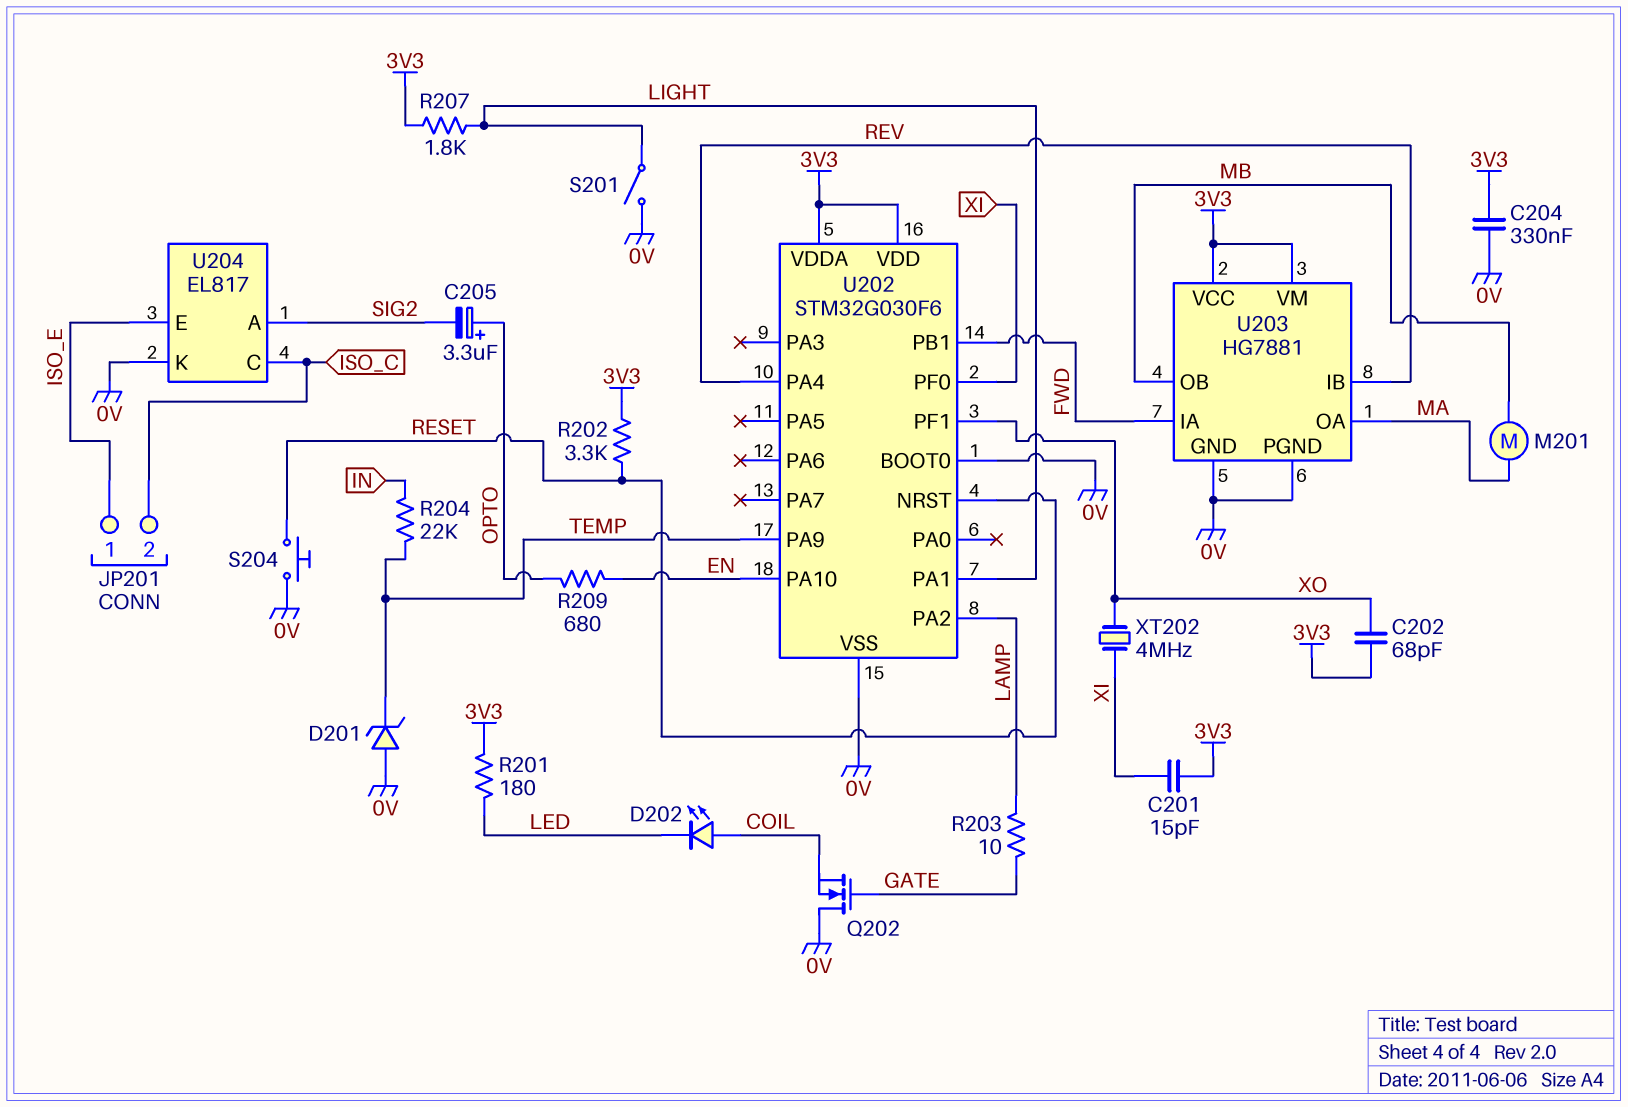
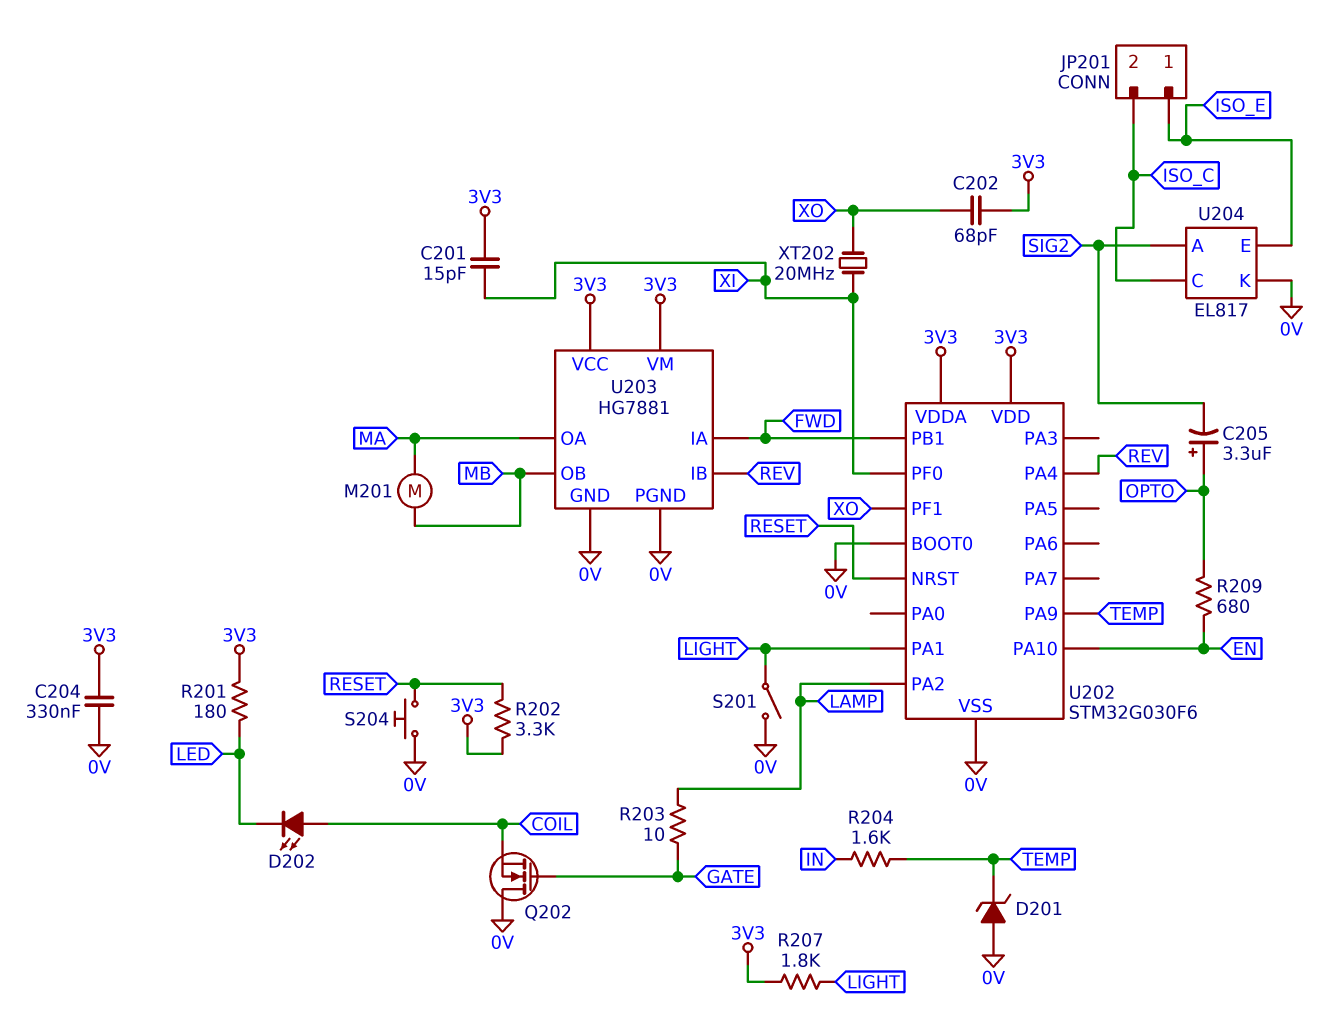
R204: 22k (IN, TEMP) -> 1.6k (IN, TEMP)
XT202: 4MHz (XI, XO) -> 20MHz (XI, XO)

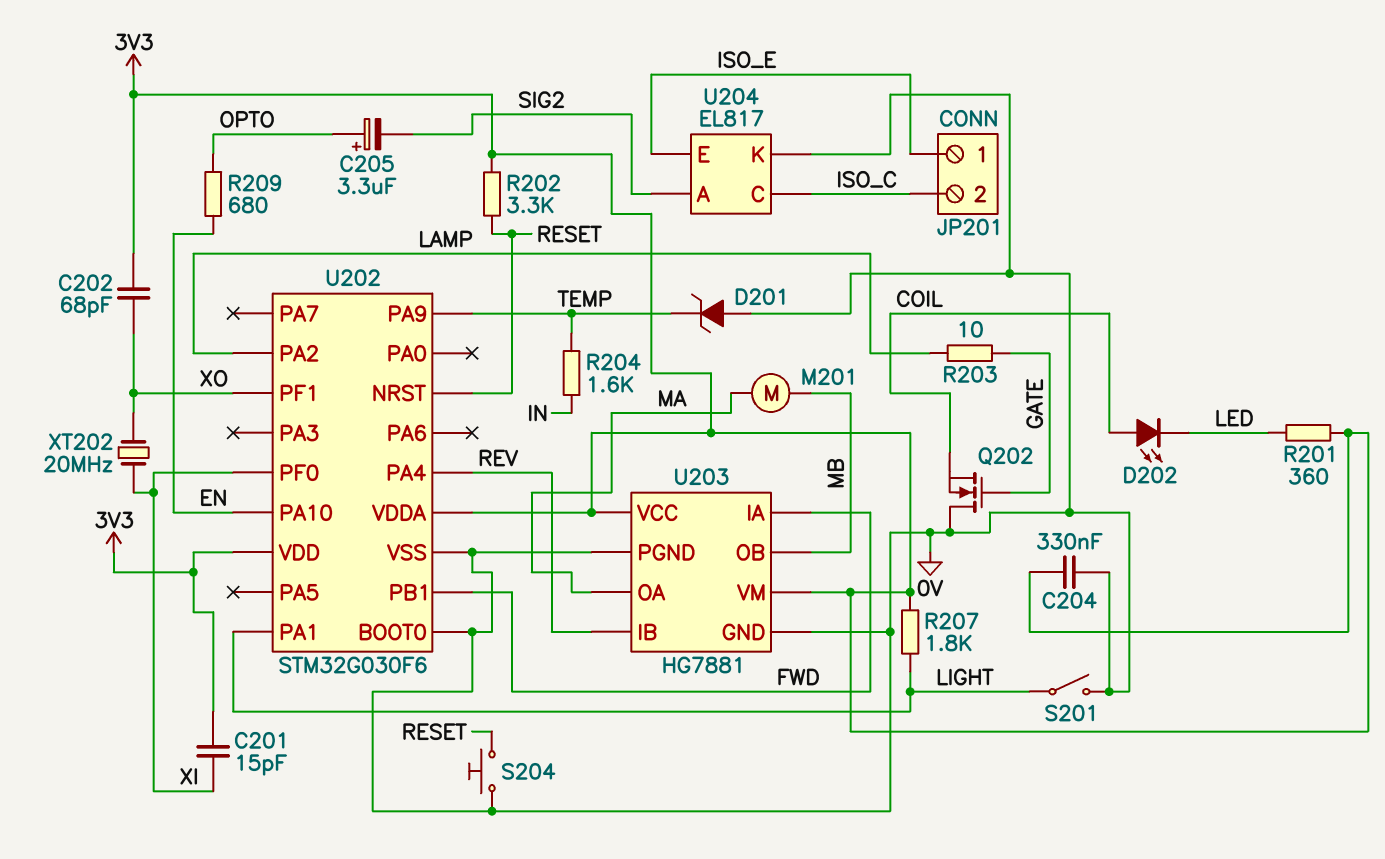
R201: 180 (3V3, LED) -> 360 (3V3, LED)

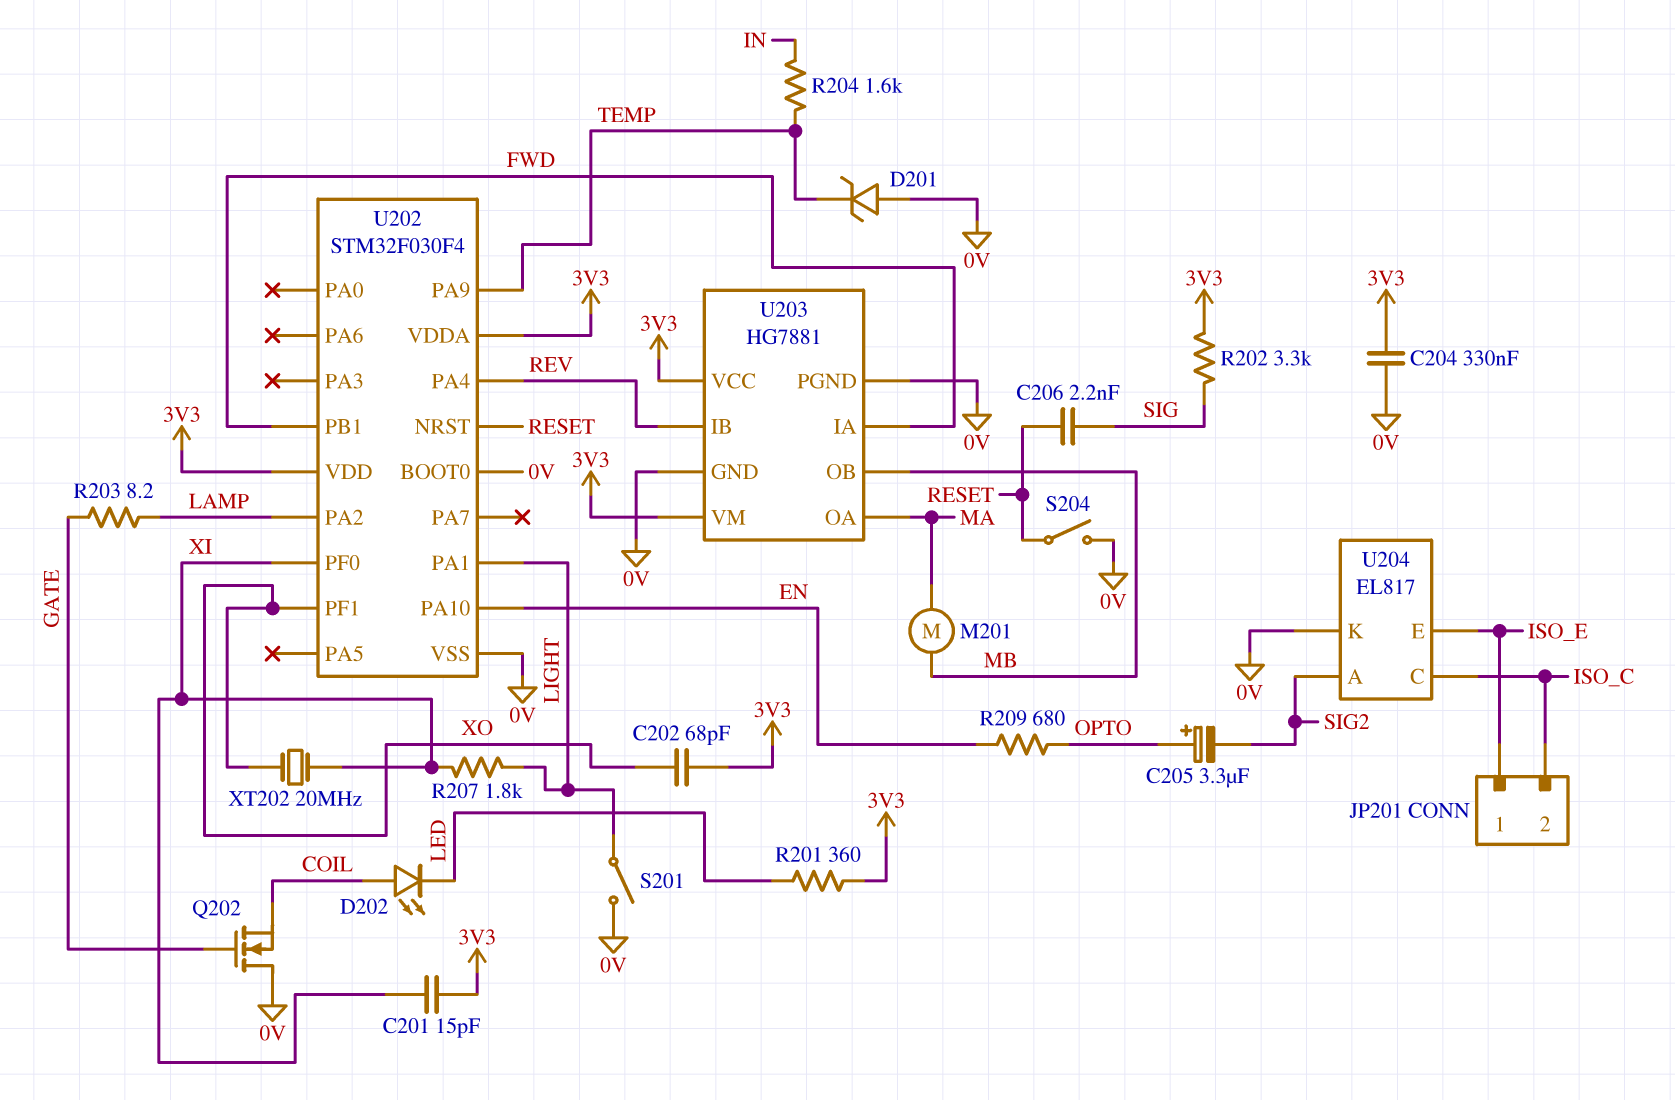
C206: none -> 2.2nF (RESET, SIG)
R202: 3.3k (3V3, RESET) -> 3.3k (3V3, SIG)
R203: 10 (GATE, LAMP) -> 8.2 (GATE, LAMP)
R207: 1.8k (3V3, LIGHT) -> 1.8k (LIGHT, XI)
S204: button (0V, RESET) -> switch (0V, RESET)
U202: STM32G030F6 -> STM32F030F4

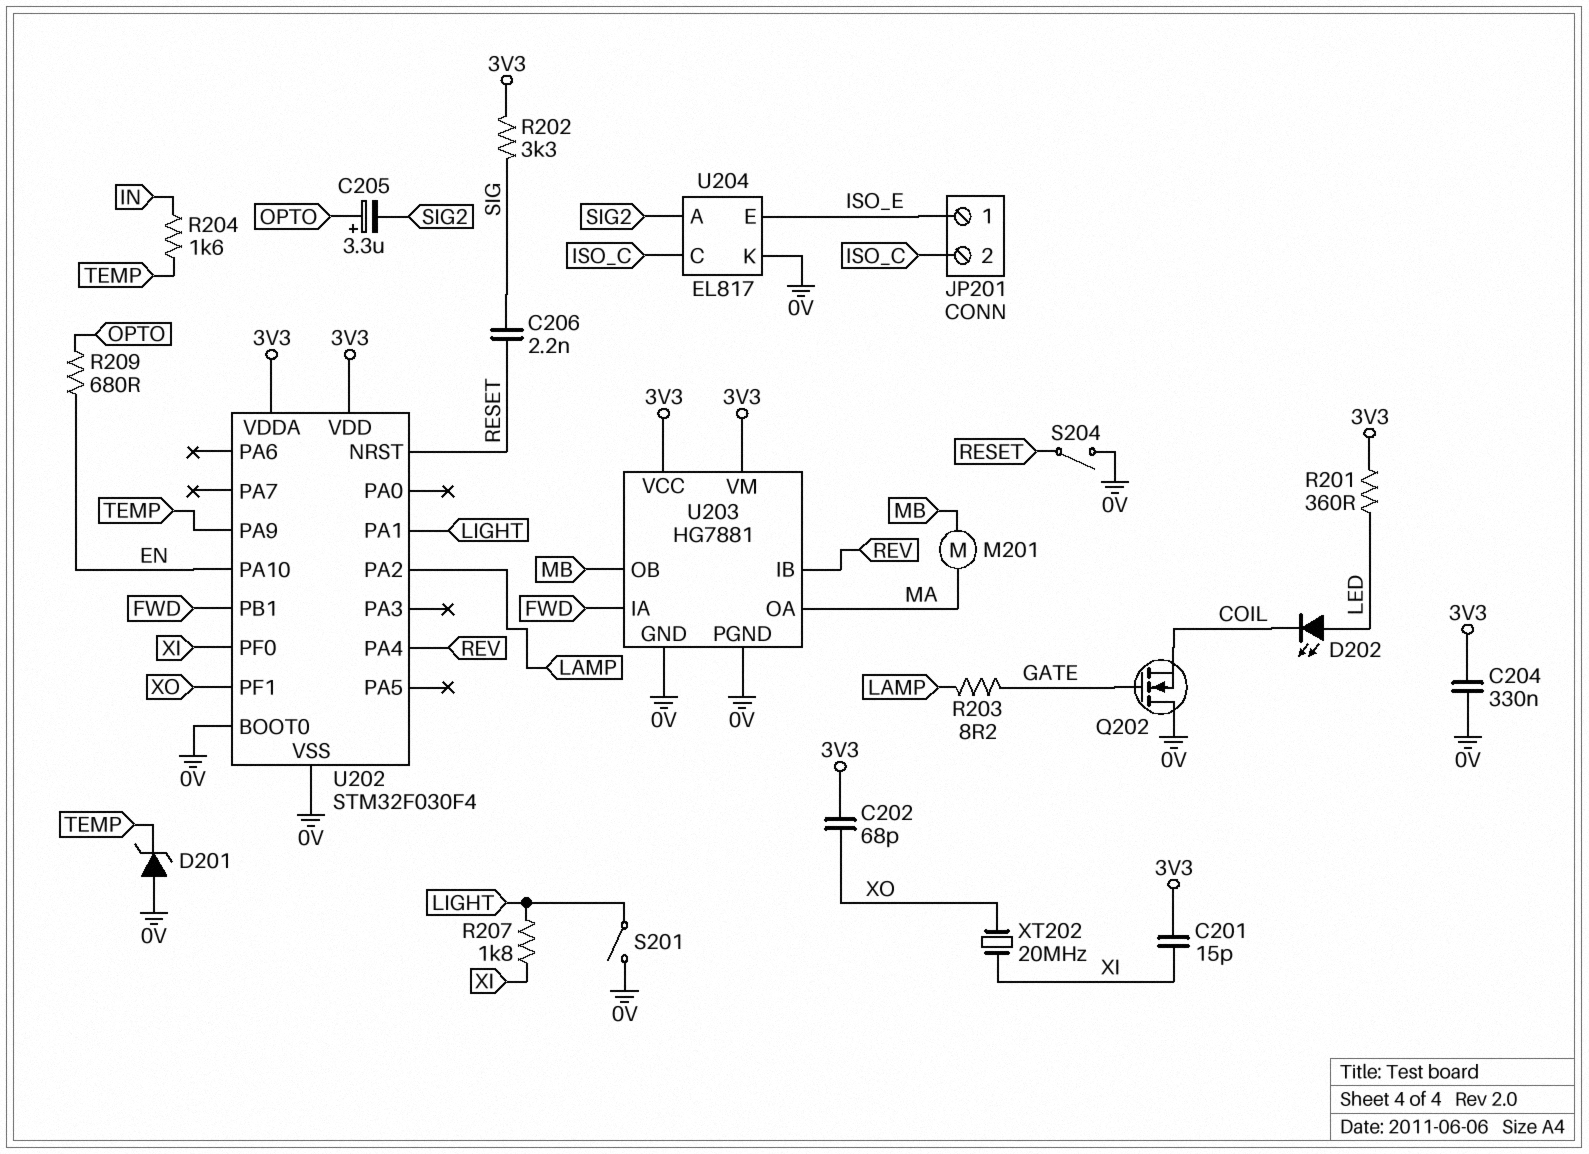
D202: LED (A COIL, K LED) -> LED (A LED, K COIL)

